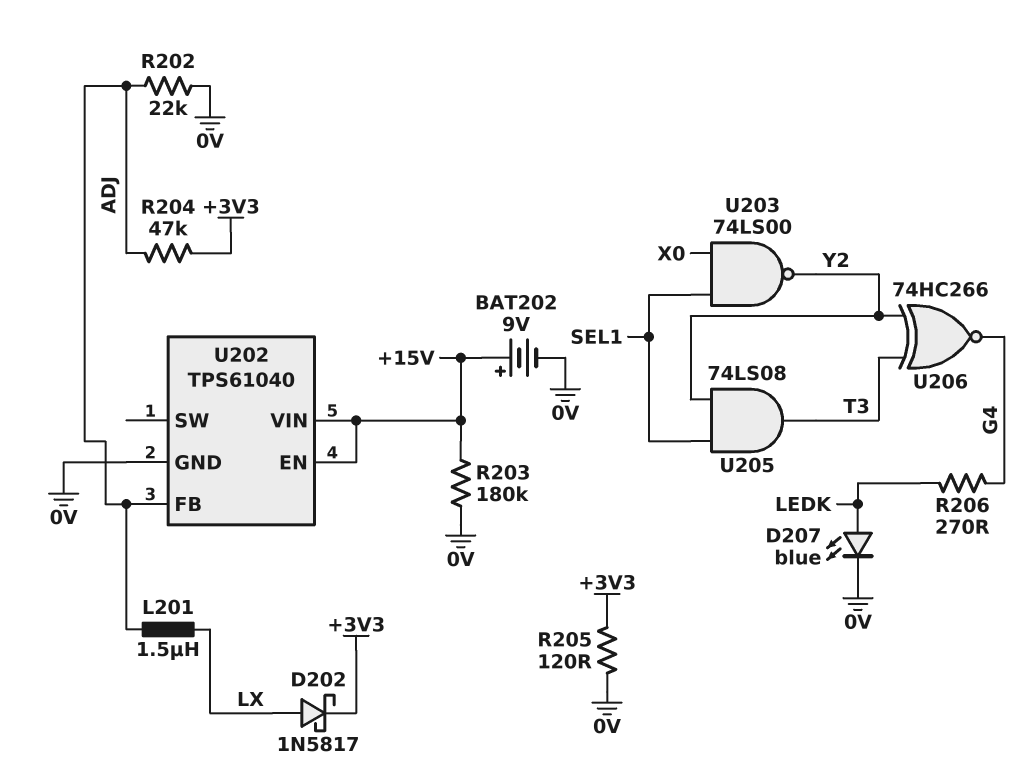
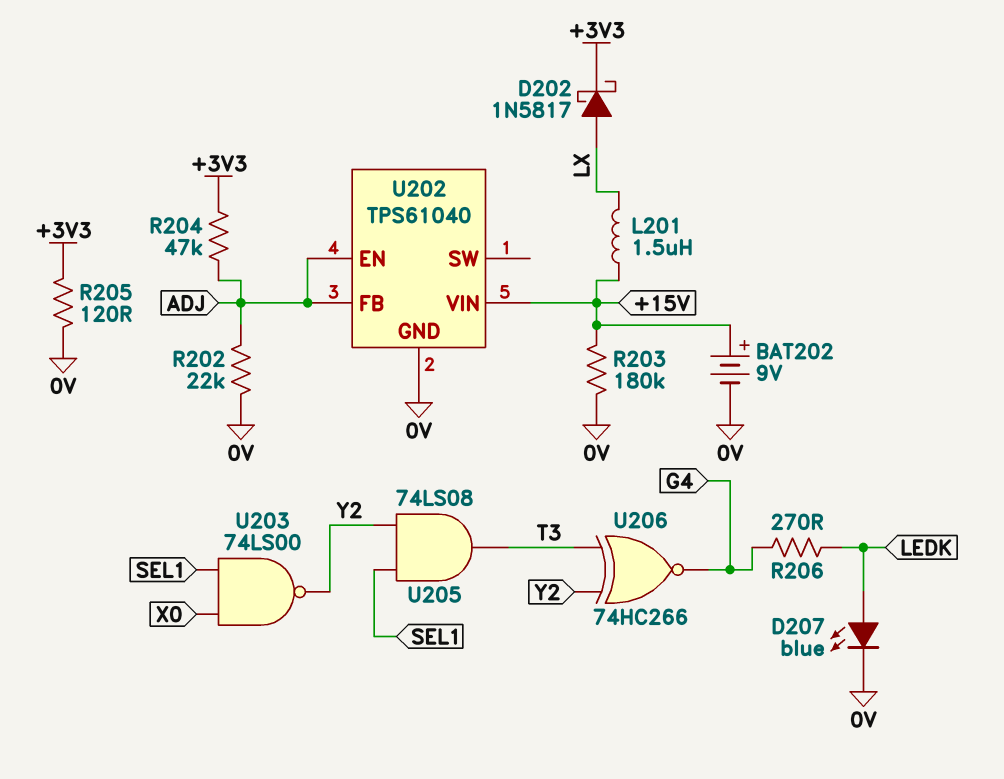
L201: 1.5uH (ADJ, LX) -> 1.5uH (+15V, LX)
U202 pin EN: +15V -> ADJ

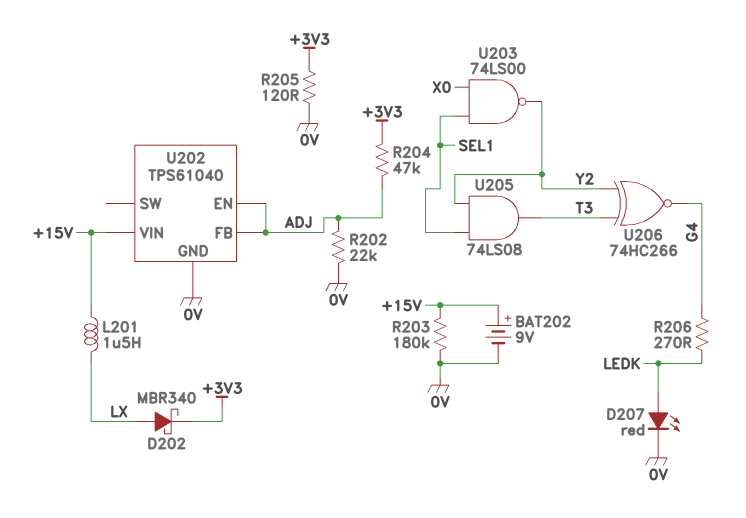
D202: schottky 1N5817 (A LX, K +3V3) -> schottky MBR340 (A LX, K +3V3)
D207: LED blue (A LEDK, K 0V) -> LED red (A LEDK, K 0V)

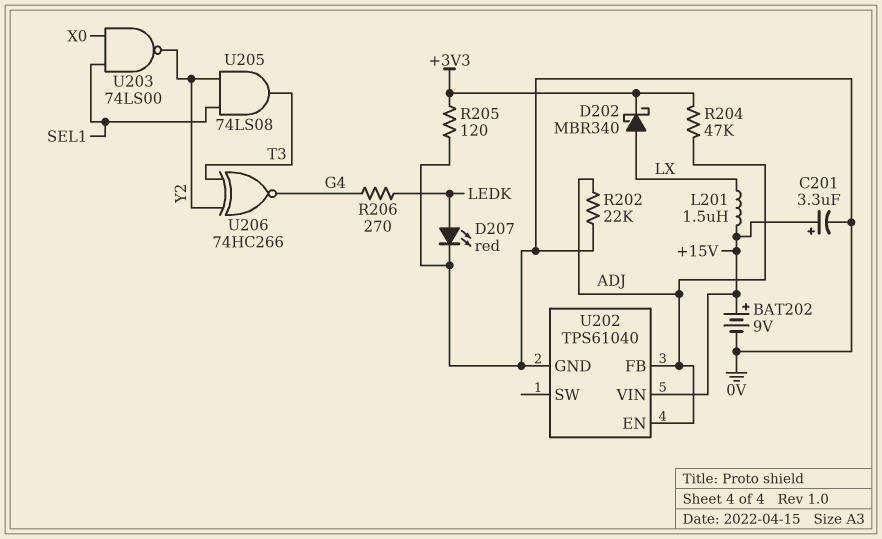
C201: none -> 3.3uF (plus +15V, minus 0V)
R203: 180k (+15V, 0V) -> none

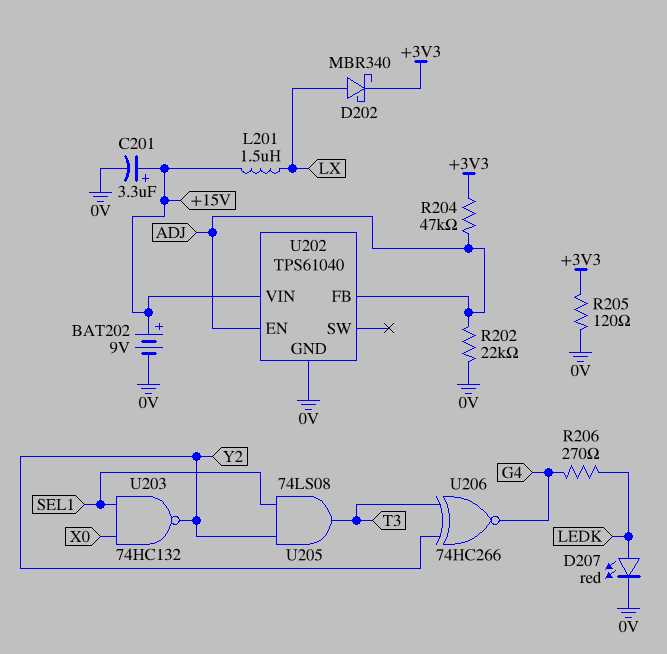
U203: NAND 74LS00 (in SEL1, in X0, out Y2) -> NAND 74HC132 (in SEL1, in X0, out Y2)

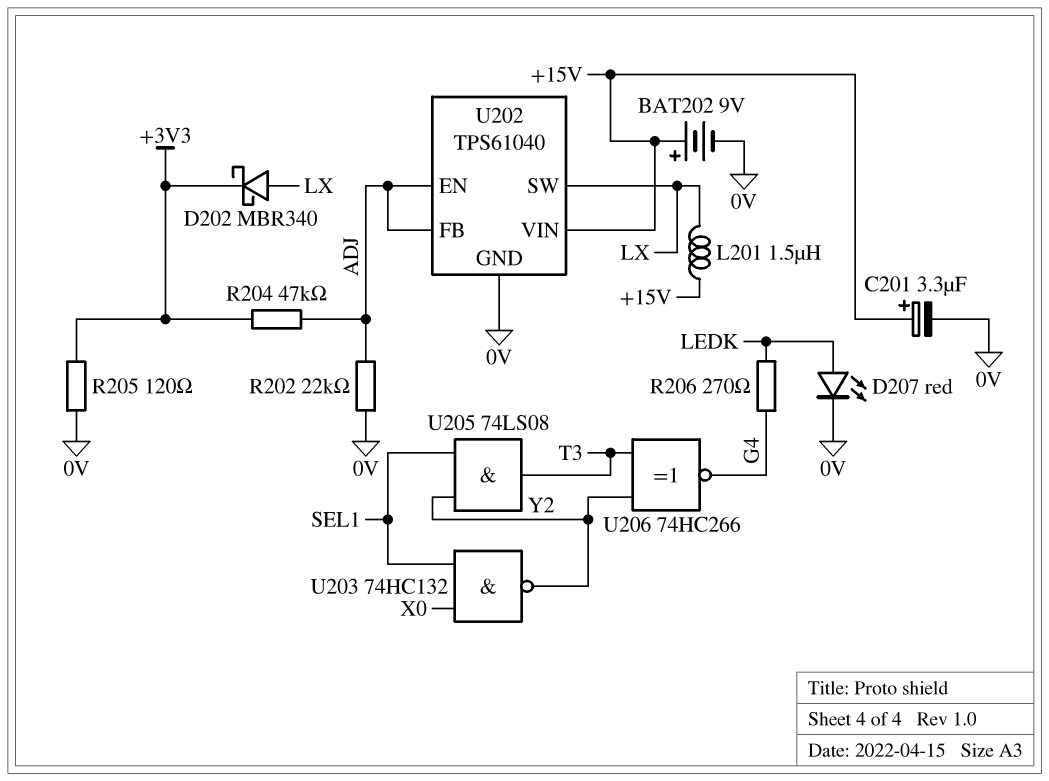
U202 pin SW: none -> LX

